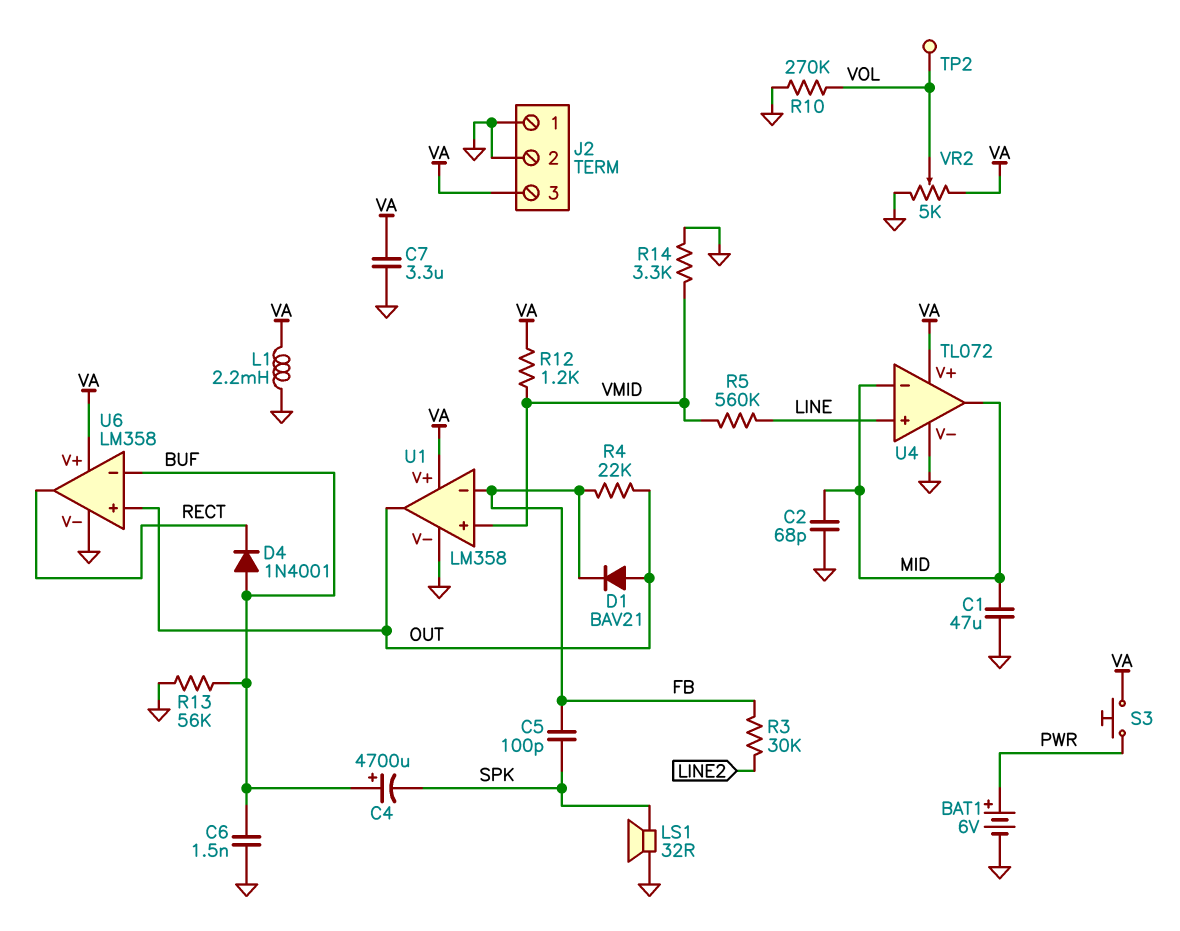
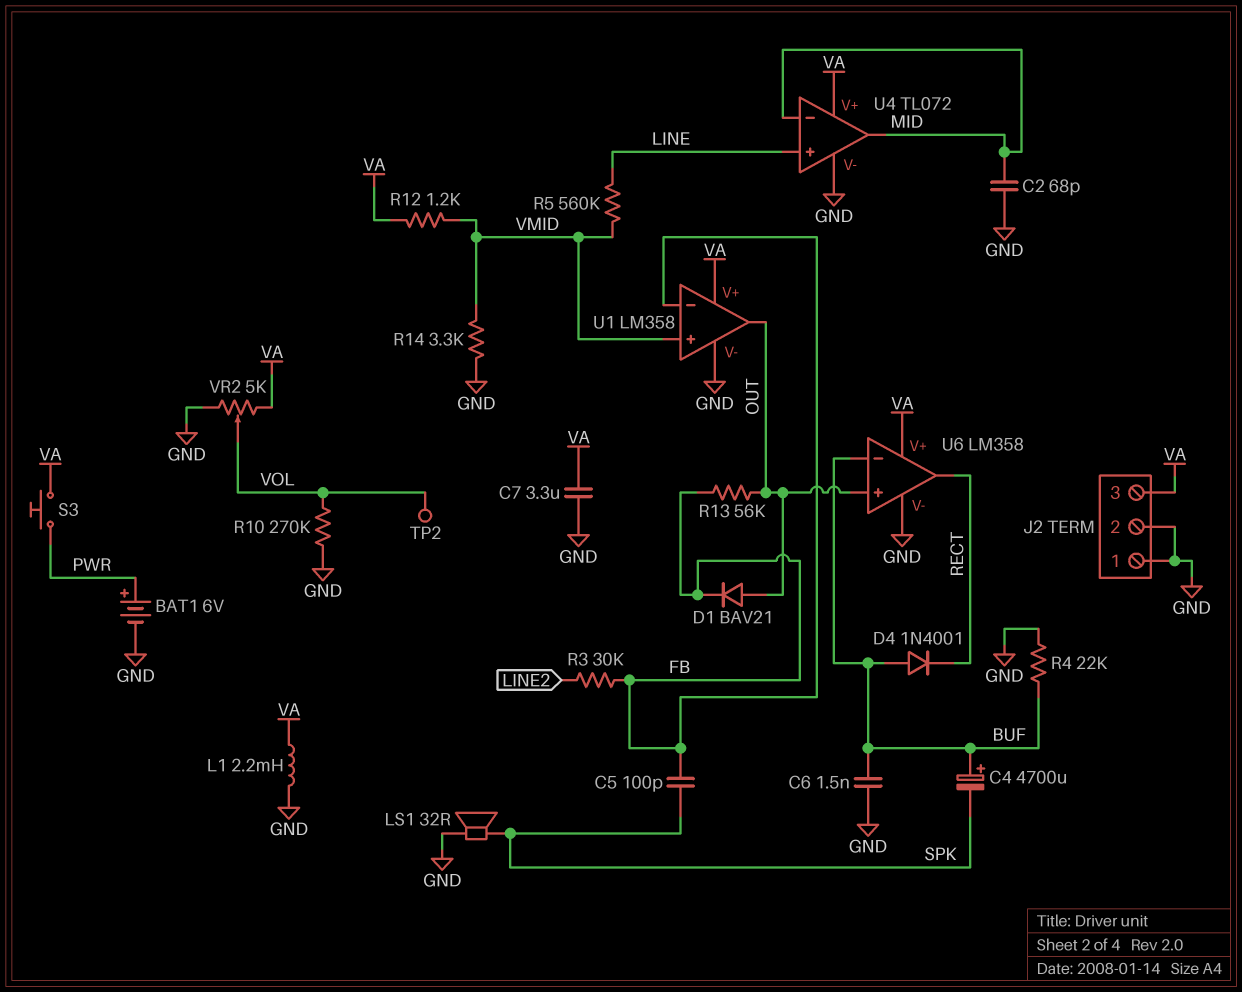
C1: 47uF (GND, MID) -> none
R4: 22k (FB, OUT) -> 22k (BUF, GND)
R13: 56k (BUF, GND) -> 56k (FB, OUT)

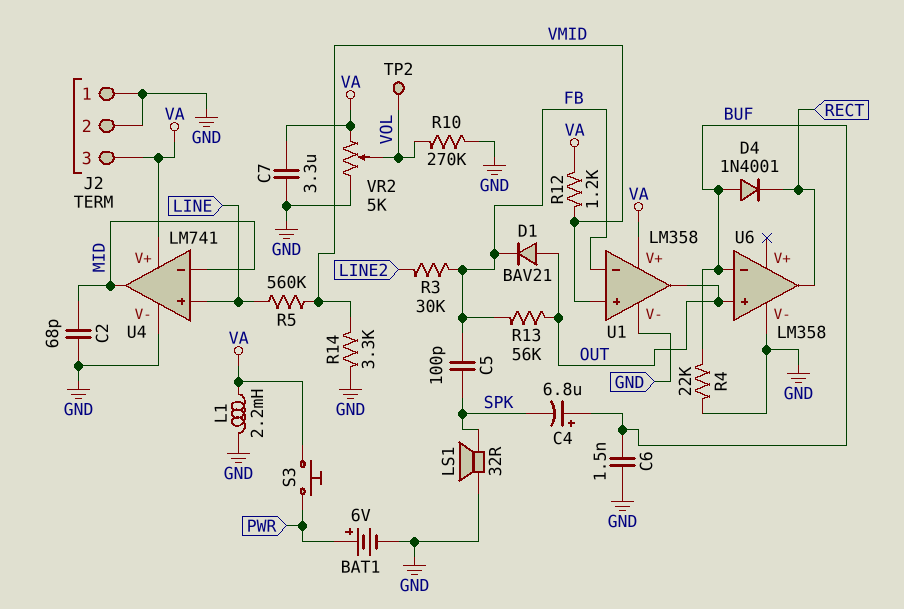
C4: 4700uF (plus BUF, minus SPK) -> 6.8uF (plus BUF, minus SPK)
U4: TL072 -> LM741
U6 pin V+: VA -> none

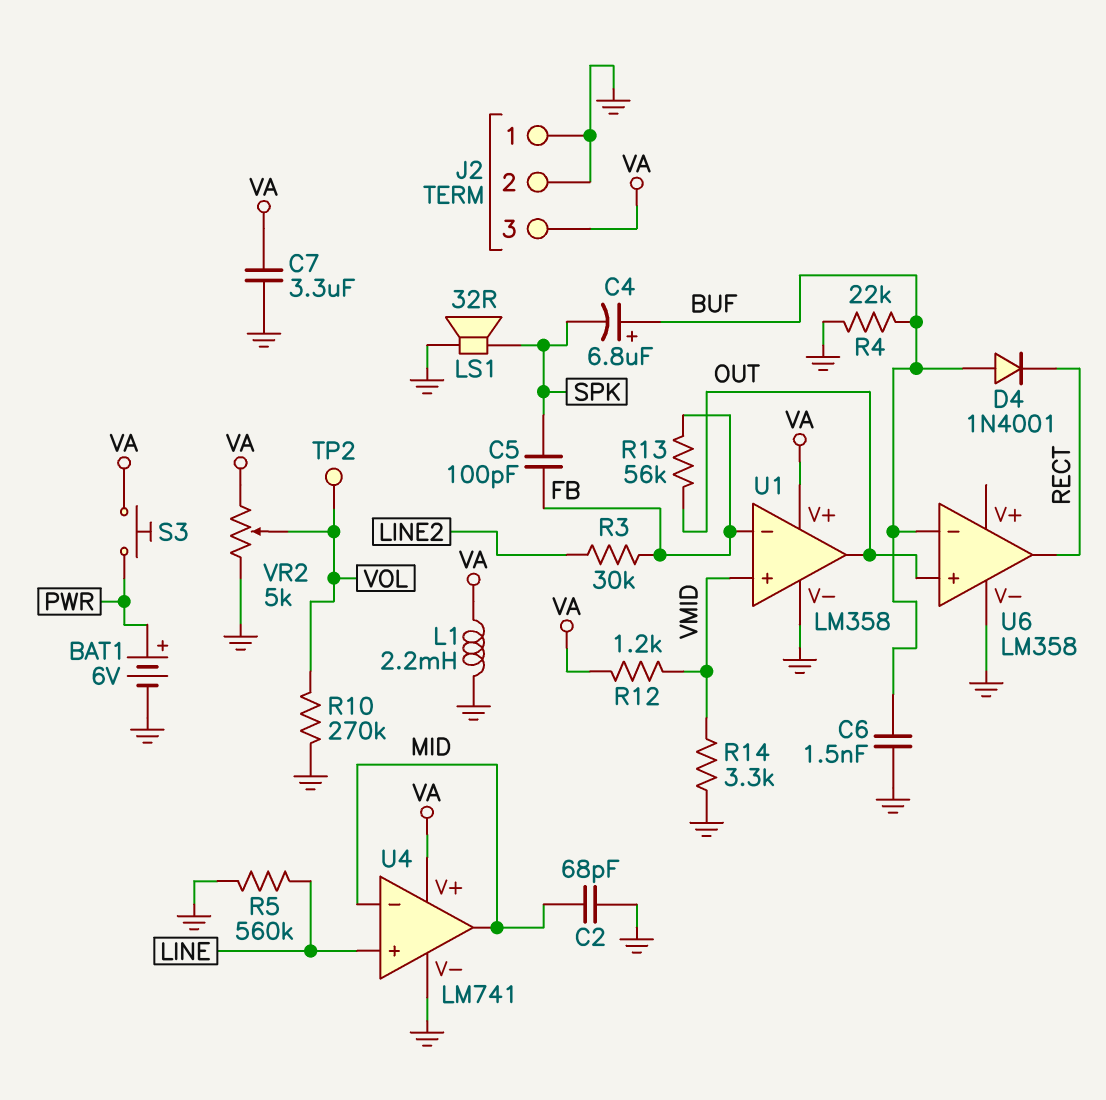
D1: diode BAV21 (A OUT, K FB) -> none
R5: 560k (LINE, VMID) -> 560k (GND, LINE)

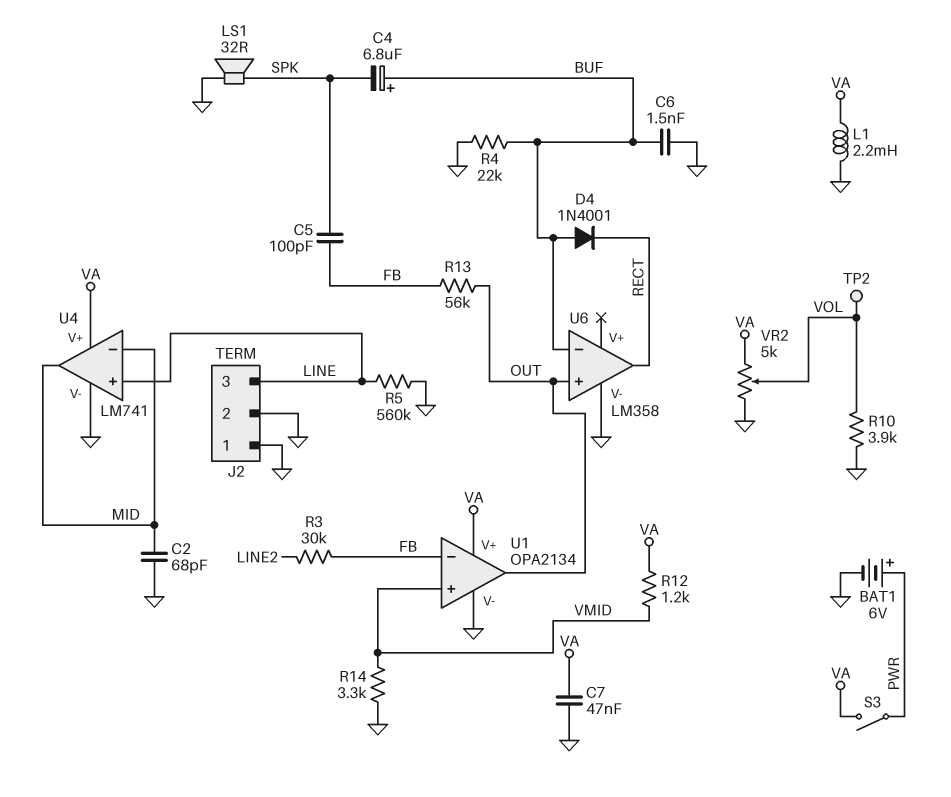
C7: 3.3uF (GND, VA) -> 47nF (GND, VA)
J2 pin 3: VA -> LINE
R10: 270k (GND, VOL) -> 3.9k (GND, VOL)
S3: button (PWR, VA) -> switch (PWR, VA)
U1: LM358 -> OPA2134

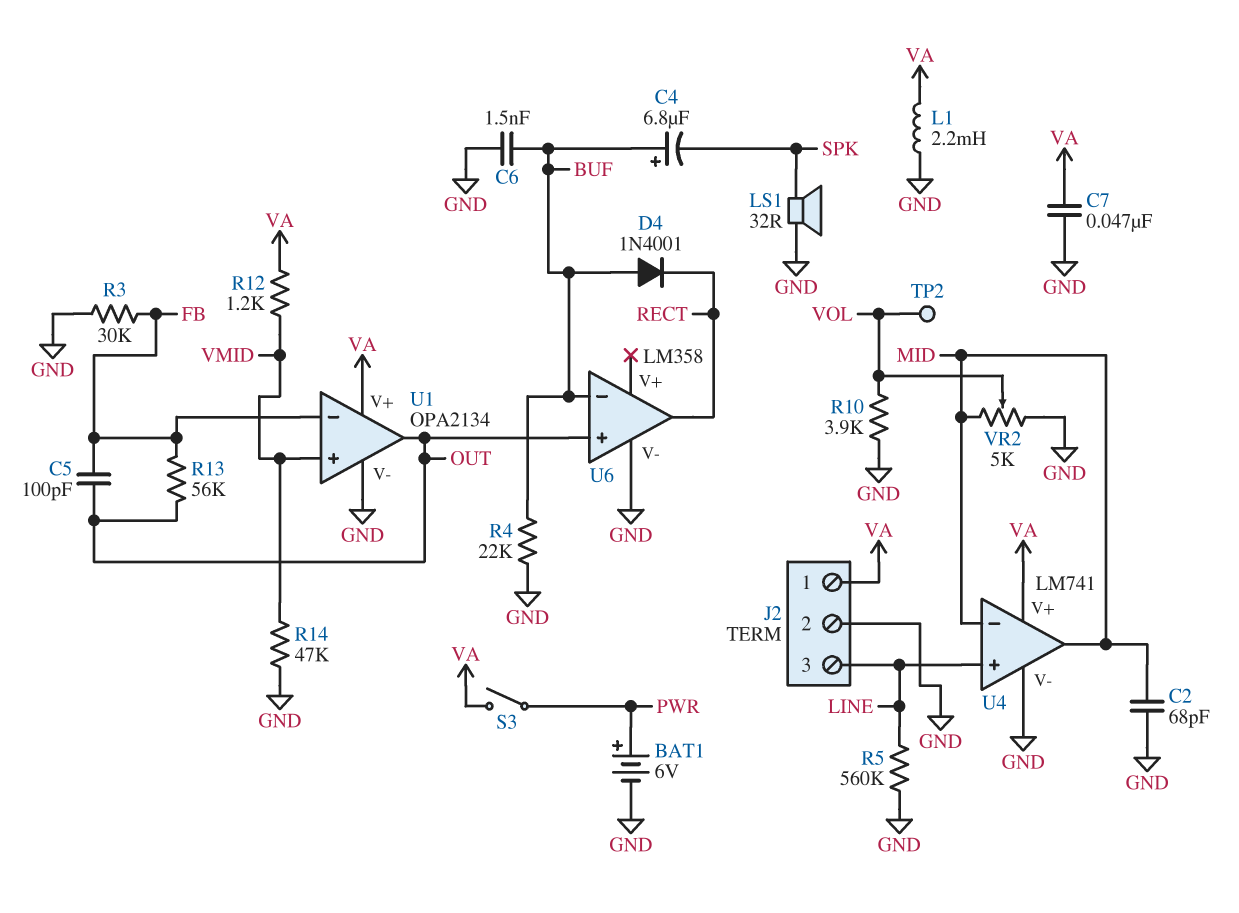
C5: 100pF (FB, SPK) -> 100pF (FB, OUT)
J2 pin 1: GND -> VA
R3: 30k (FB, LINE2) -> 30k (FB, GND)
R14: 3.3k (GND, VMID) -> 47k (GND, VMID)
VR2: 5k (GND, VA, wiper VOL) -> 5k (GND, MID, wiper VOL)

